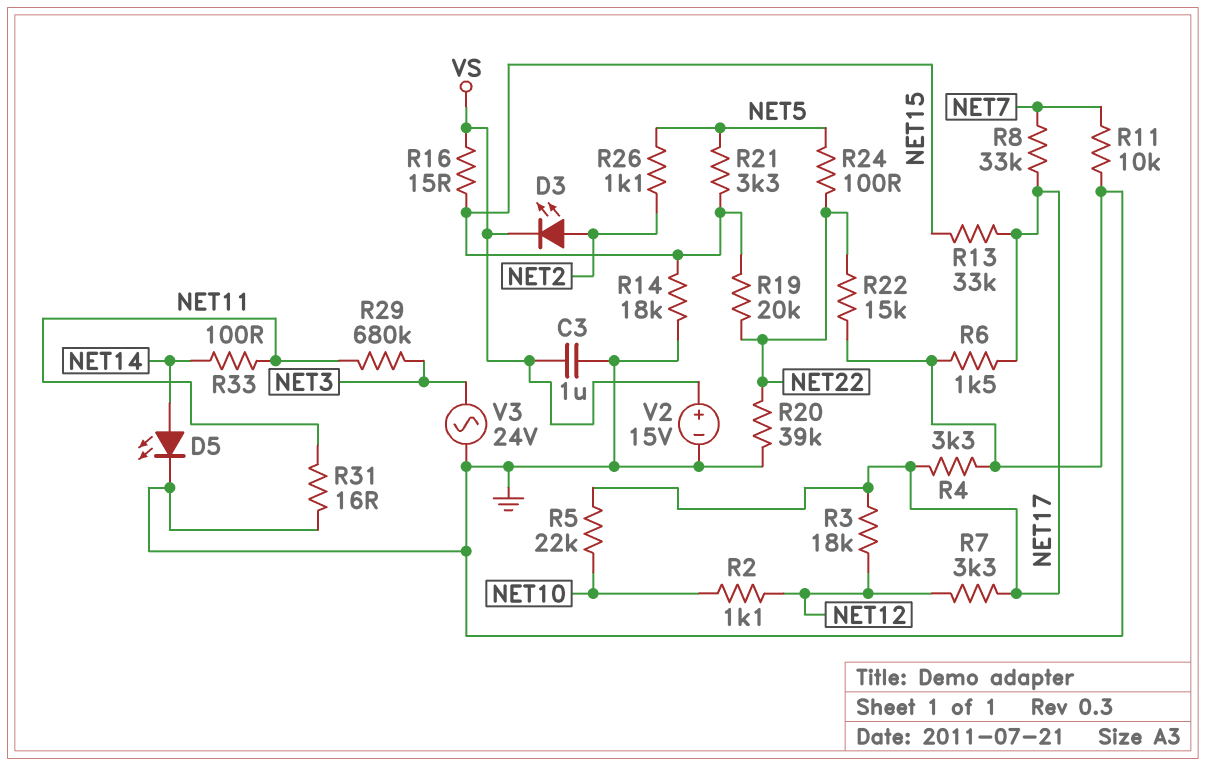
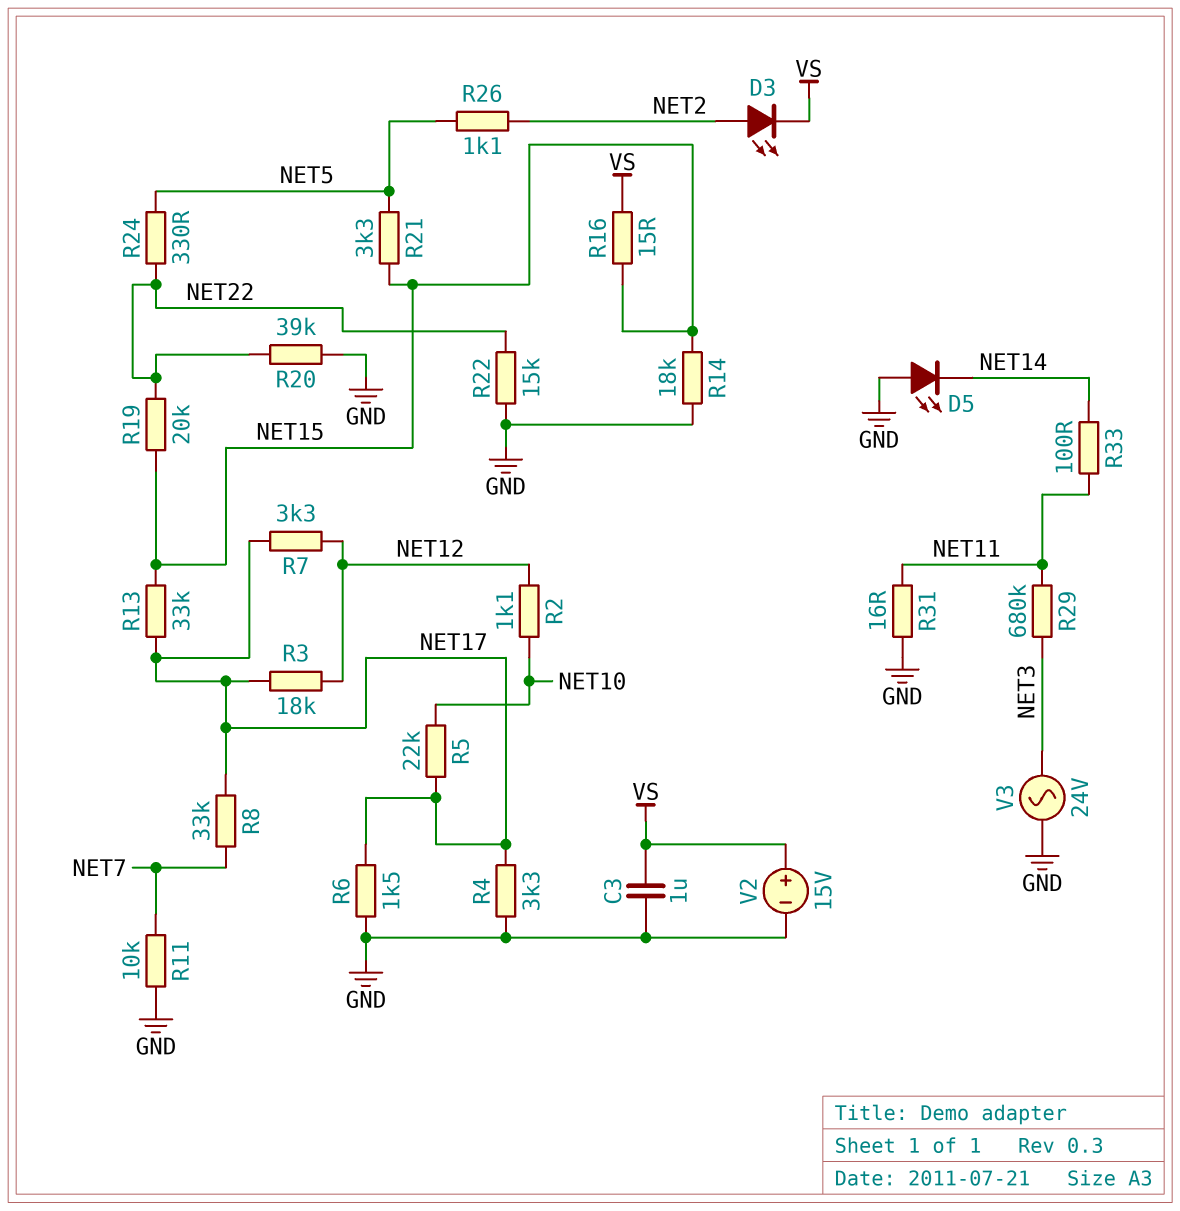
D5: LED (A NET14, K GND) -> LED (A GND, K NET14)
R24: 100 (NET5, NET22) -> 330 (NET5, NET22)

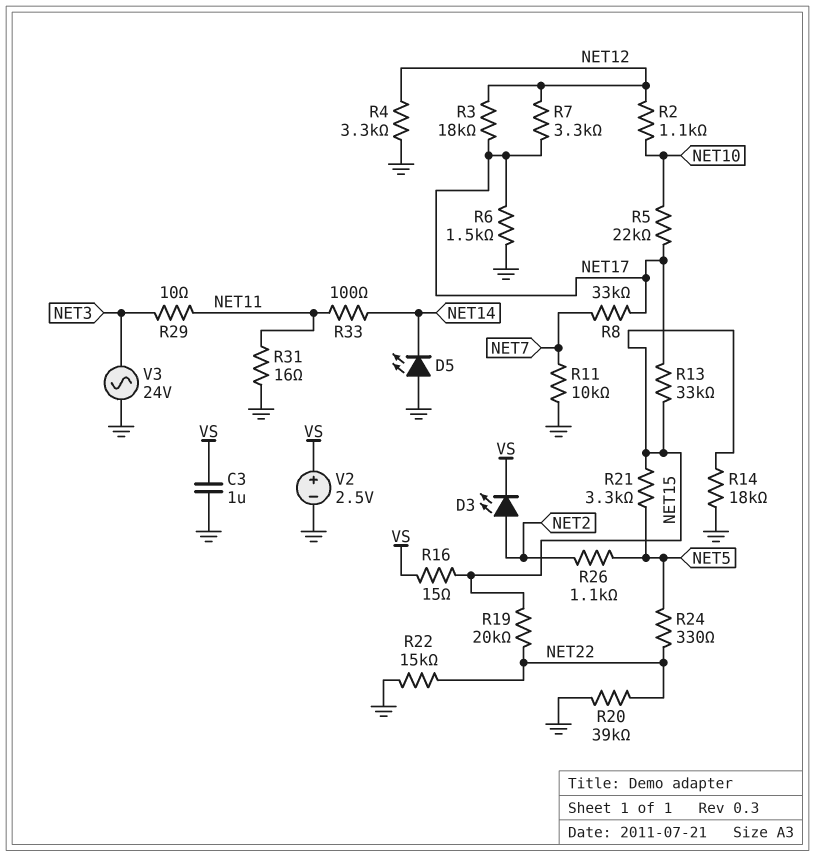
R4: 3.3k (GND, NET17) -> 3.3k (GND, NET12)
R29: 680k (NET3, NET11) -> 10 (NET3, NET11)
V2: 15V (plus VS, minus GND) -> 2.5V (plus VS, minus GND)

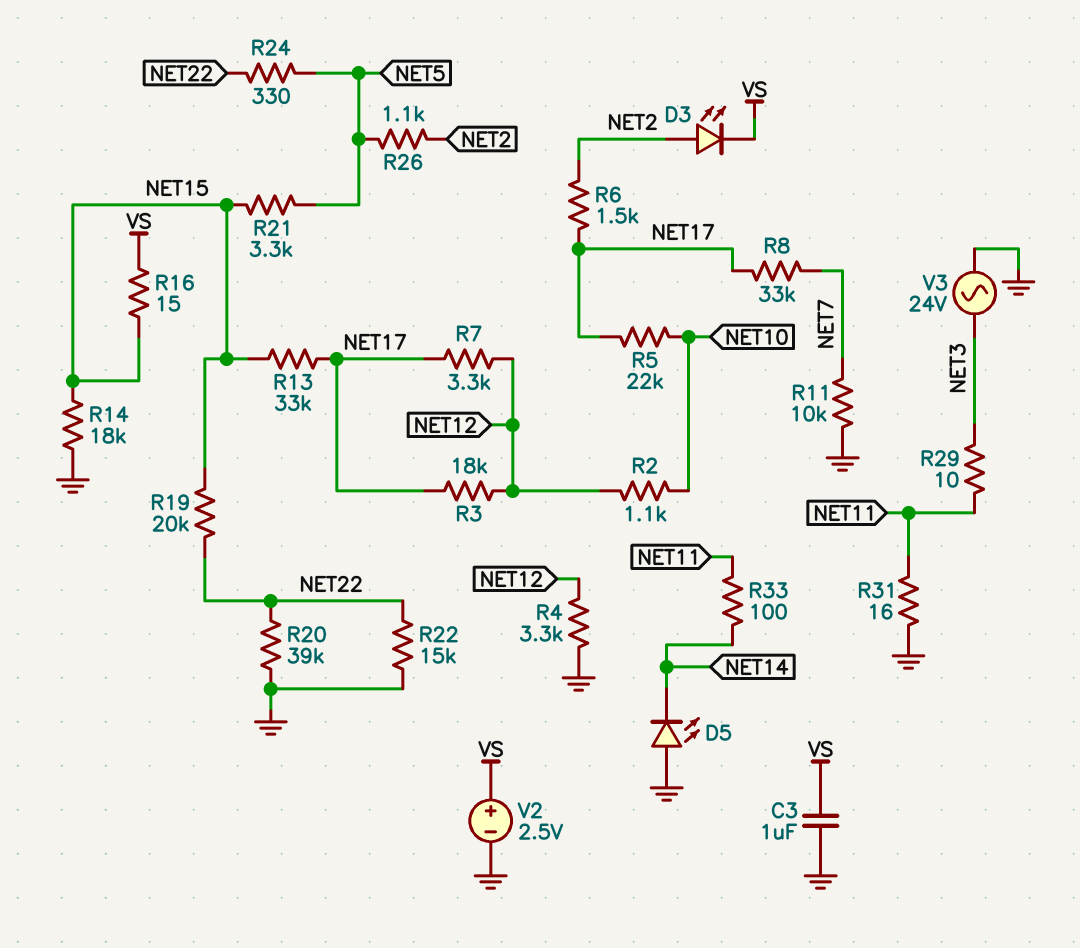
R6: 1.5k (GND, NET17) -> 1.5k (NET2, NET17)

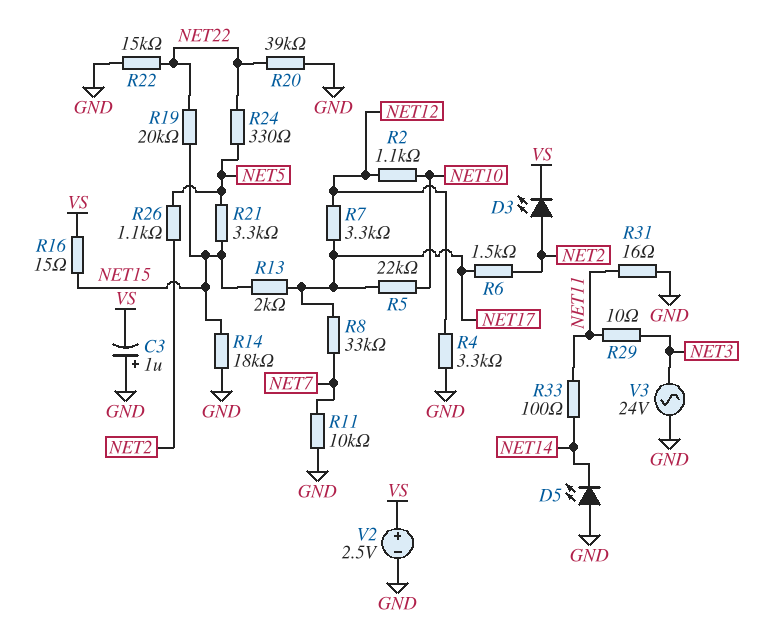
C3: 1uF (GND, VS) -> 1uF (plus GND, minus VS)
R3: 18k (NET12, NET17) -> none
R13: 33k (NET15, NET17) -> 2k (NET15, NET17)

